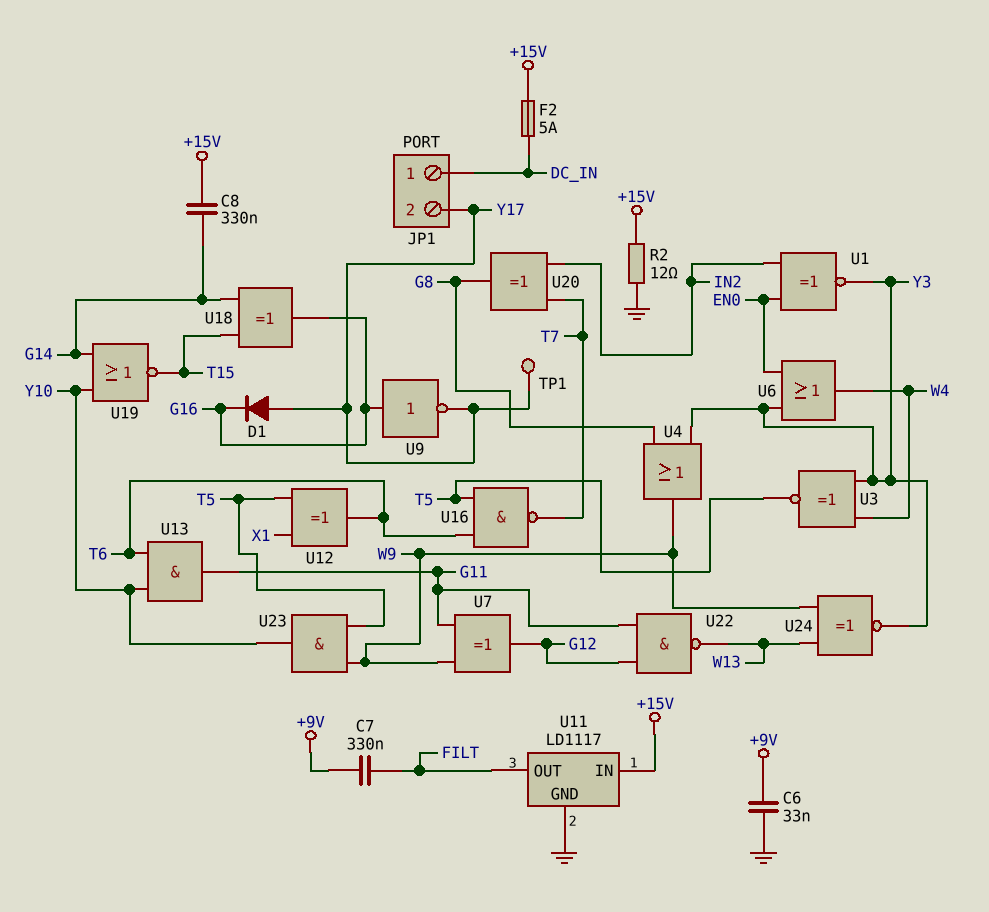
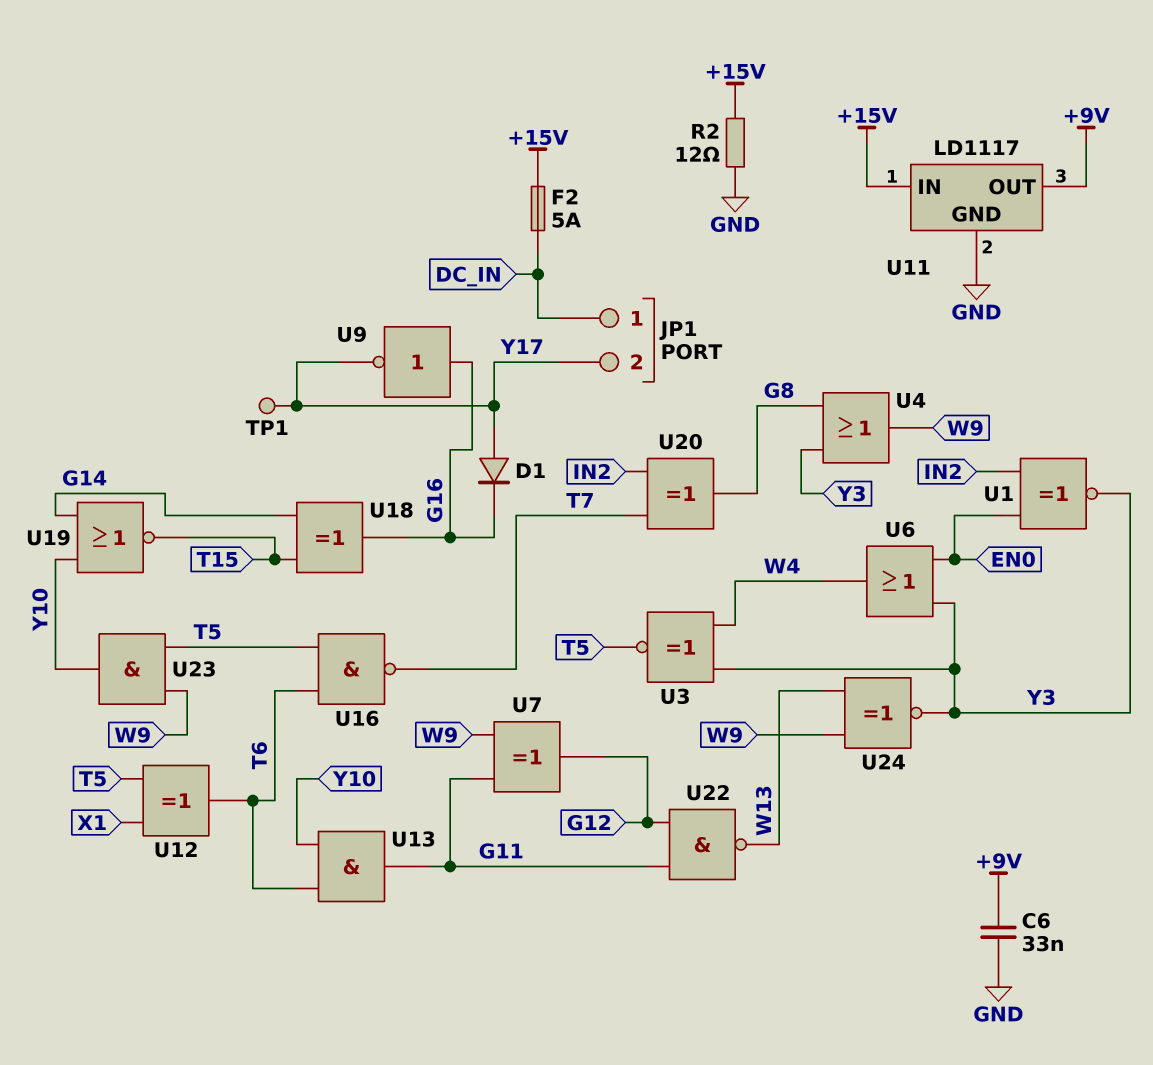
C7: 330nF (+9V, FILT) -> none
C8: 330nF (+15V, G14) -> none
U11 pin OUT: FILT -> +9V

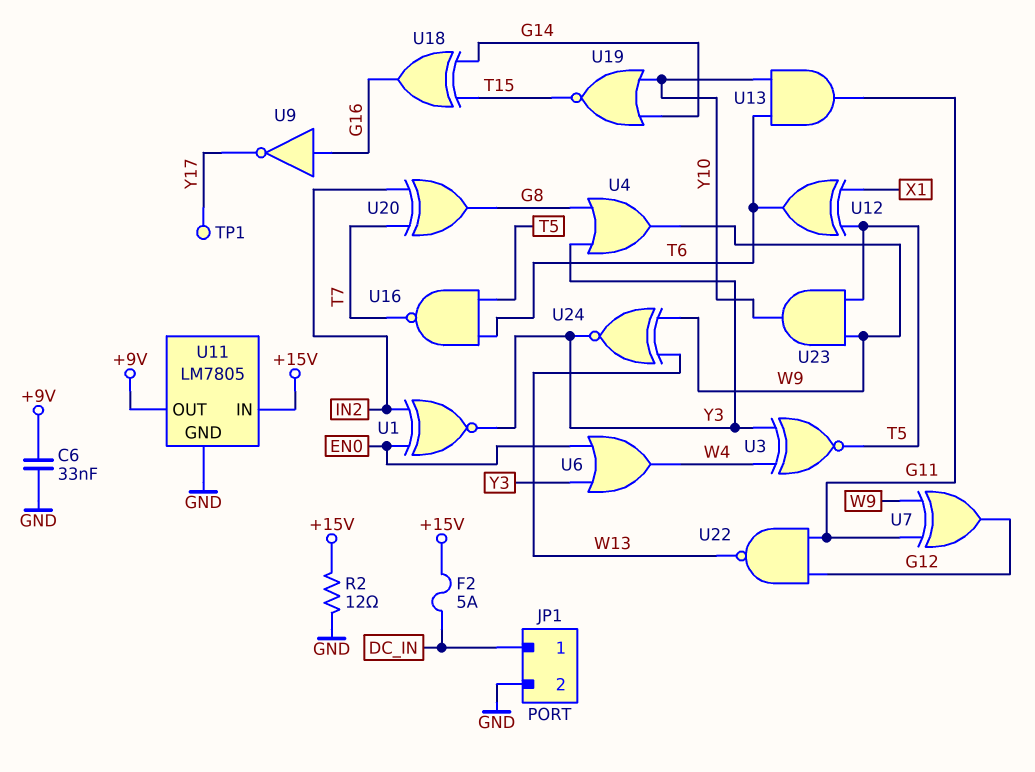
D1: diode (A Y17, K G16) -> none
JP1 pin 2: Y17 -> GND
U11: LD1117 -> LM7805

